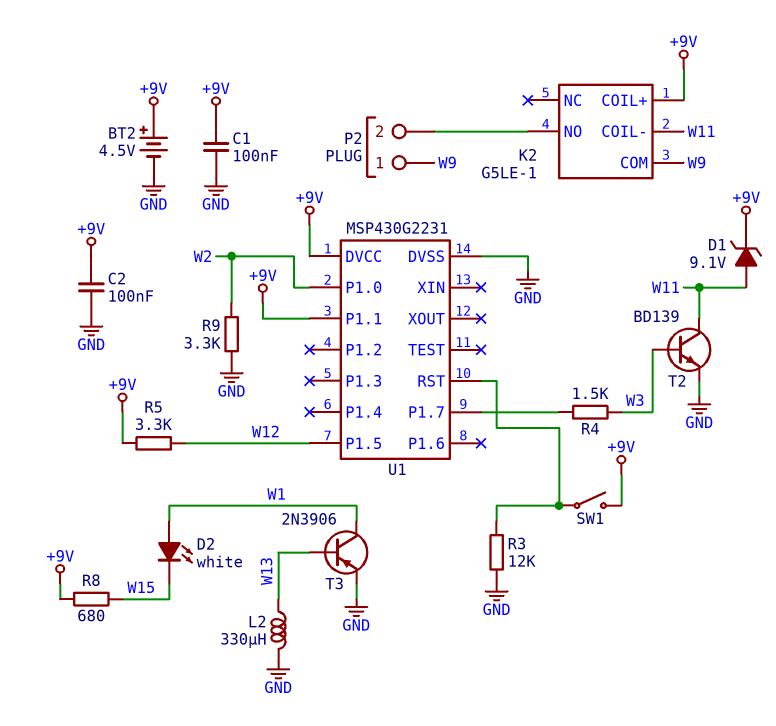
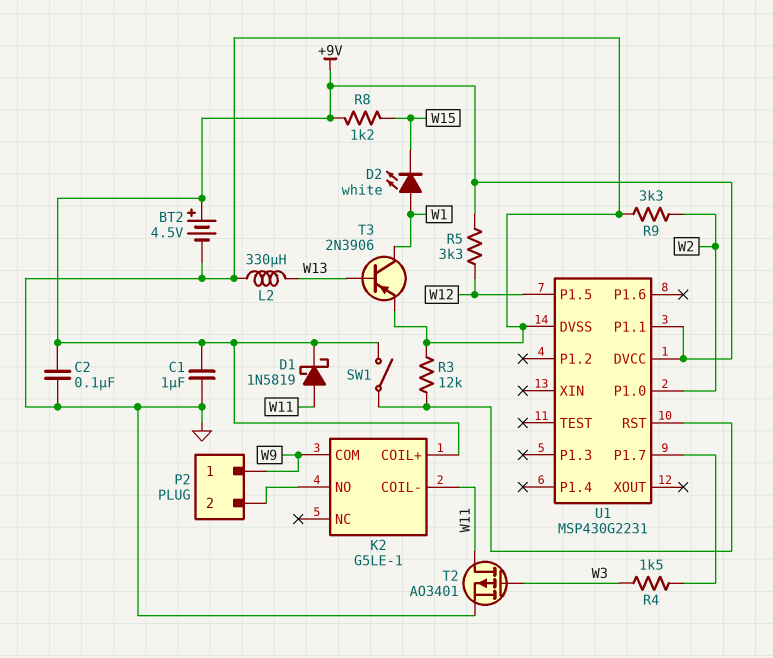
C1: 100nF (+9V, GND) -> 1uF (+9V, GND)
D1: zener 9.1V (A W11, K +9V) -> schottky 1N5819 (A W11, K +9V)
R8: 680 (+9V, W15) -> 1.2k (+9V, W15)
T2: NPN BD139 (B W3, C W11, E GND) -> PMOS AO3401 (G W3, D W11, S GND)

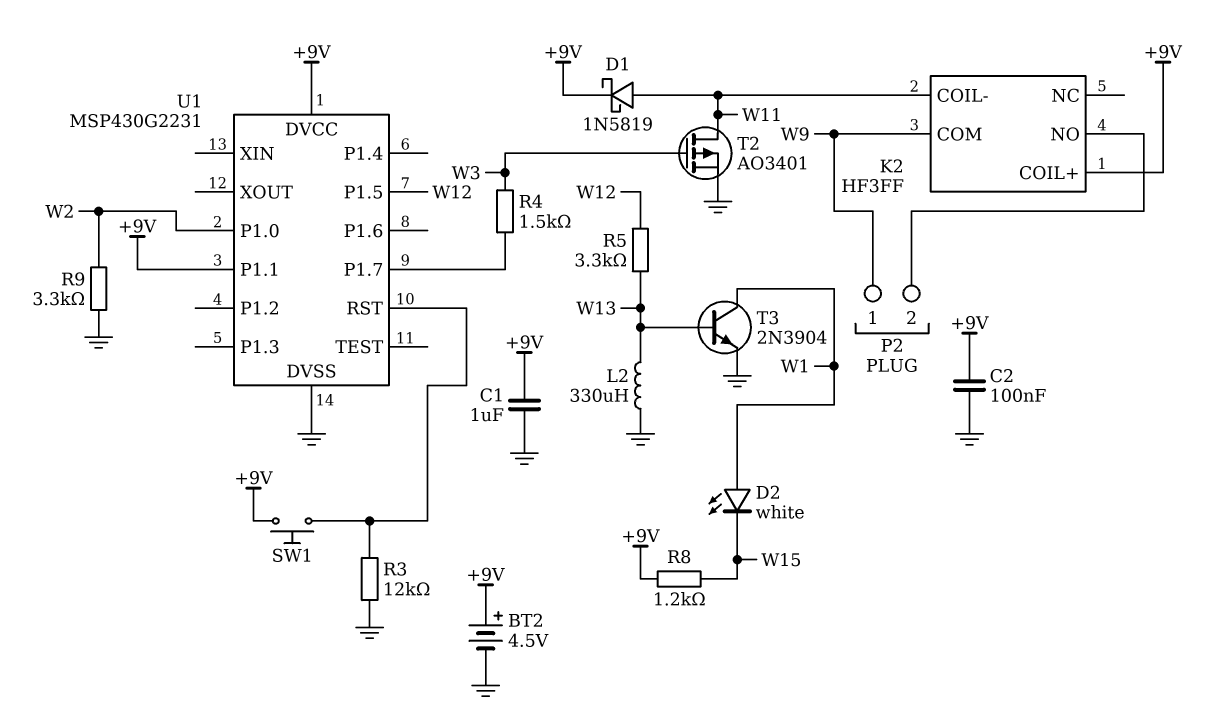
K2: G5LE-1 -> HF3FF
R5: 3.3k (+9V, W12) -> 3.3k (W12, W13)
SW1: switch (+9V, U1/RST) -> button (+9V, U1/RST)
T3: PNP 2N3906 (B W13, C W1, E GND) -> NPN 2N3904 (B W13, C W1, E GND)

